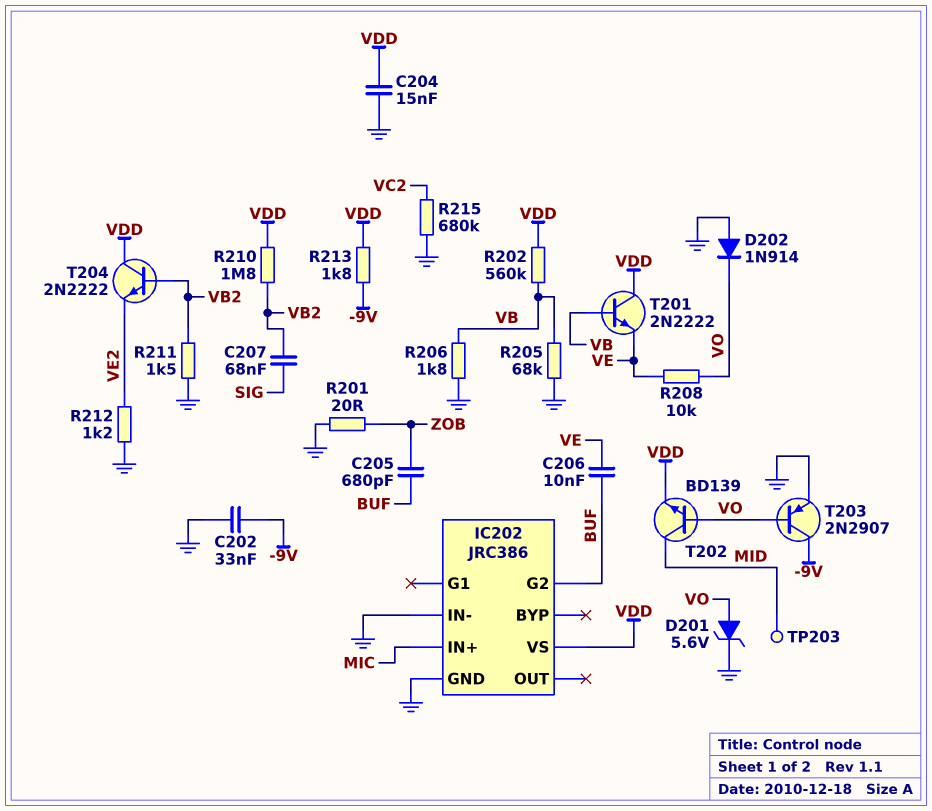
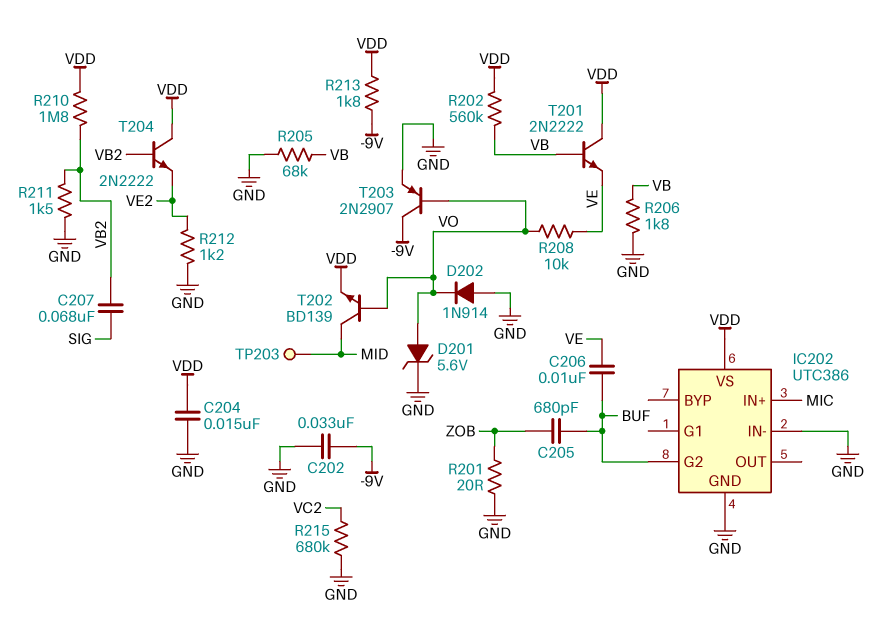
IC202: JRC386 -> UTC386

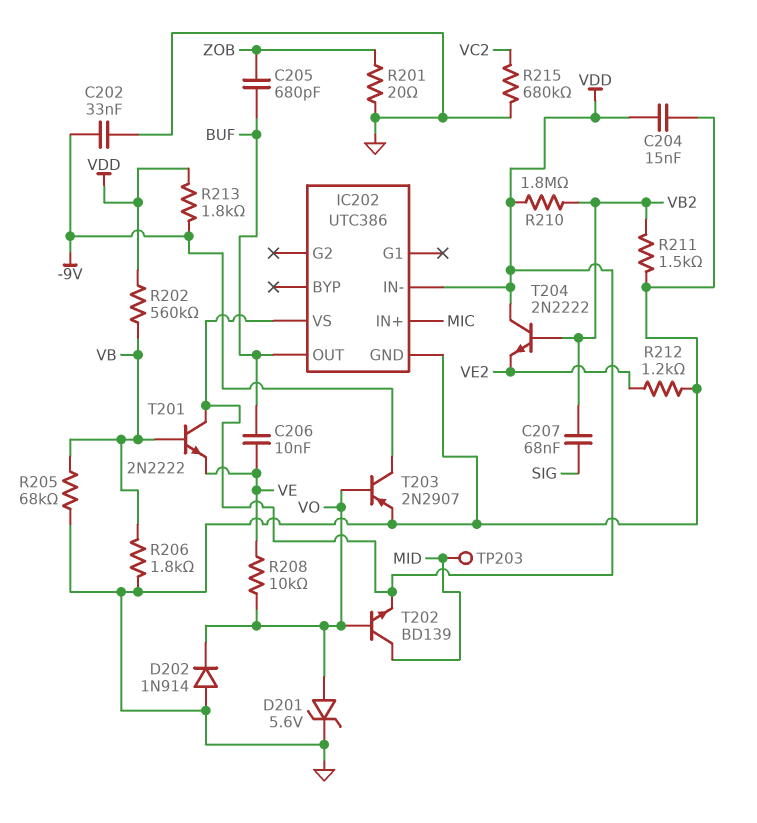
IC202 pin G2: BUF -> none
IC202 pin IN-: GND -> VDD
IC202 pin OUT: none -> BUF

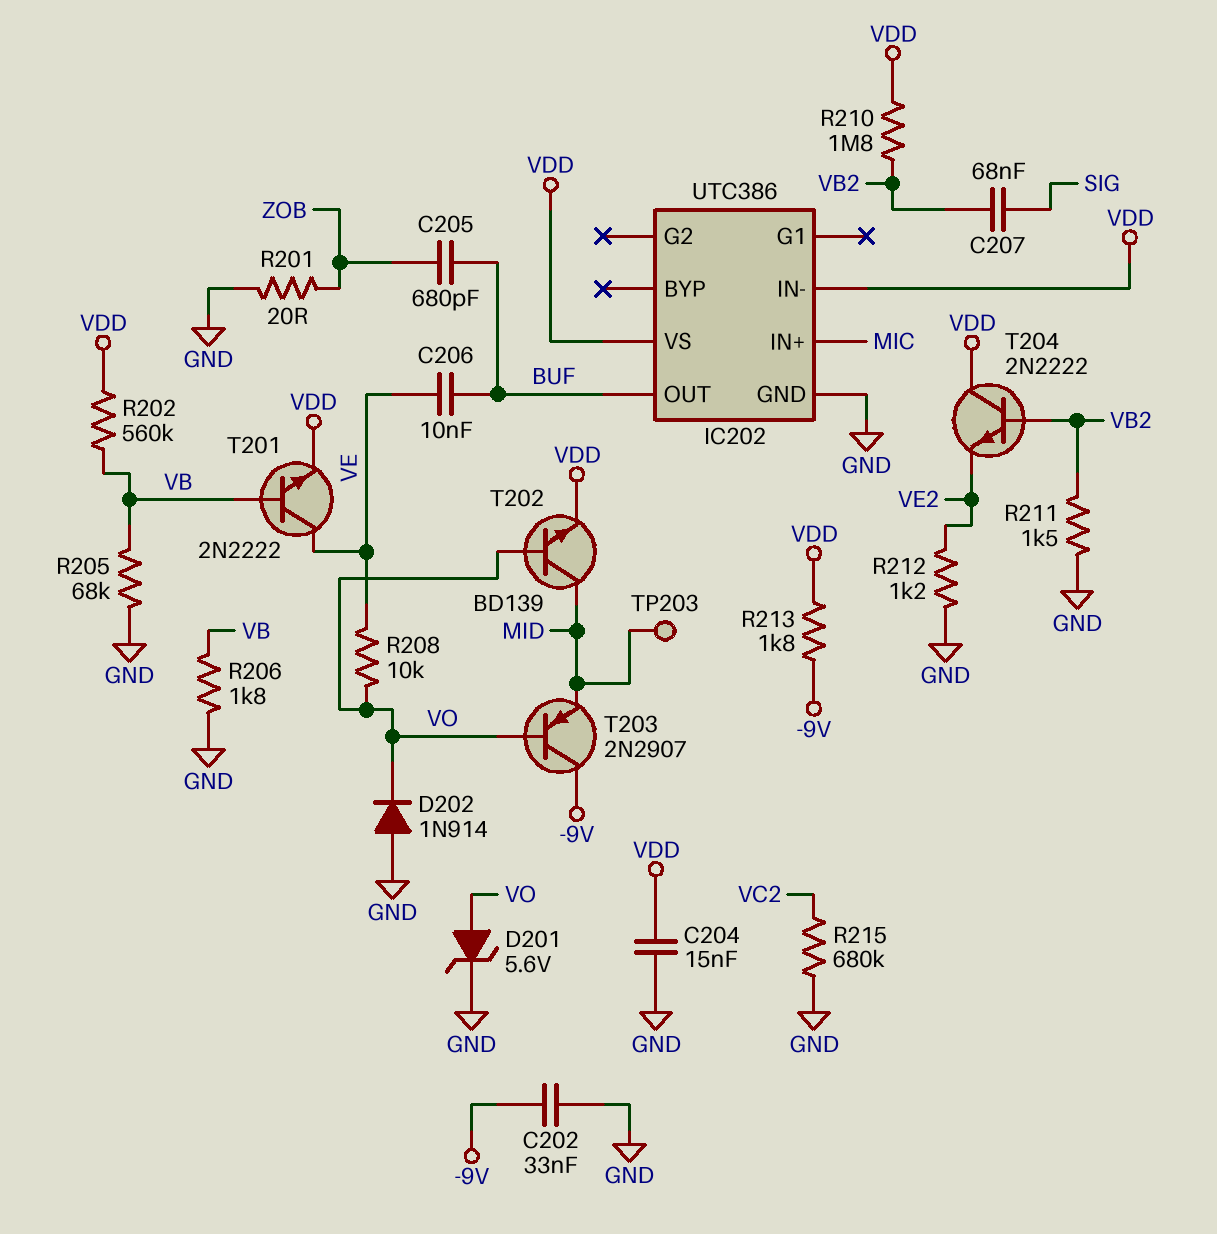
T201: NPN 2N2222 (B VB, C VDD, E VE) -> NPN 2N2222 (B VB, C VE, E VDD)
T203: PNP 2N2907 (B VO, C -9V, E GND) -> PNP 2N2907 (B VO, C -9V, E MID)

